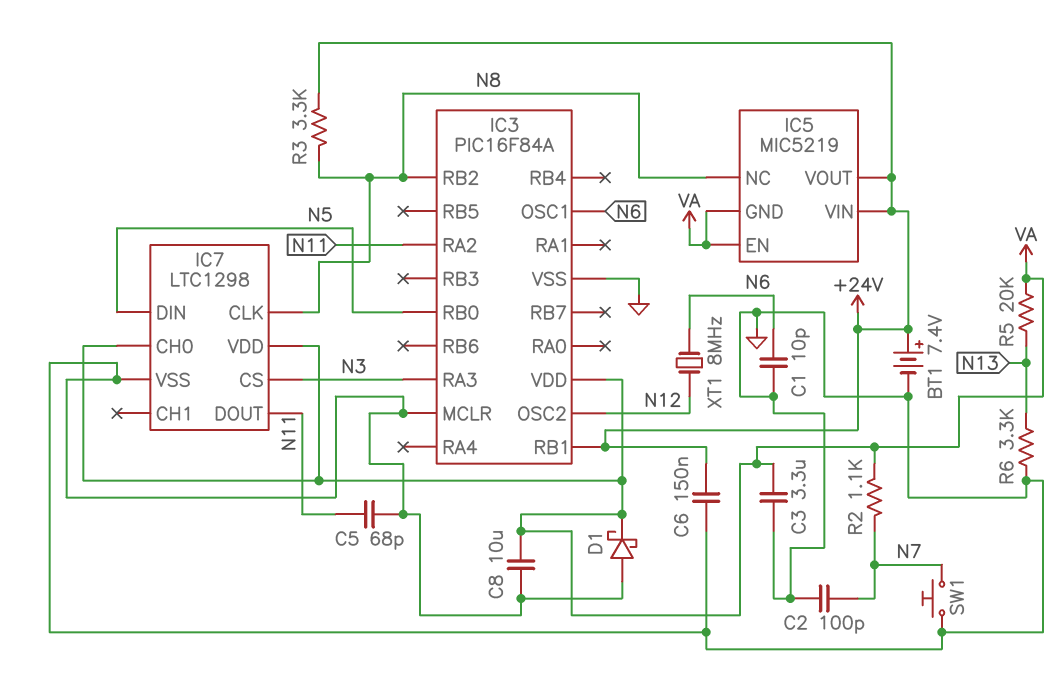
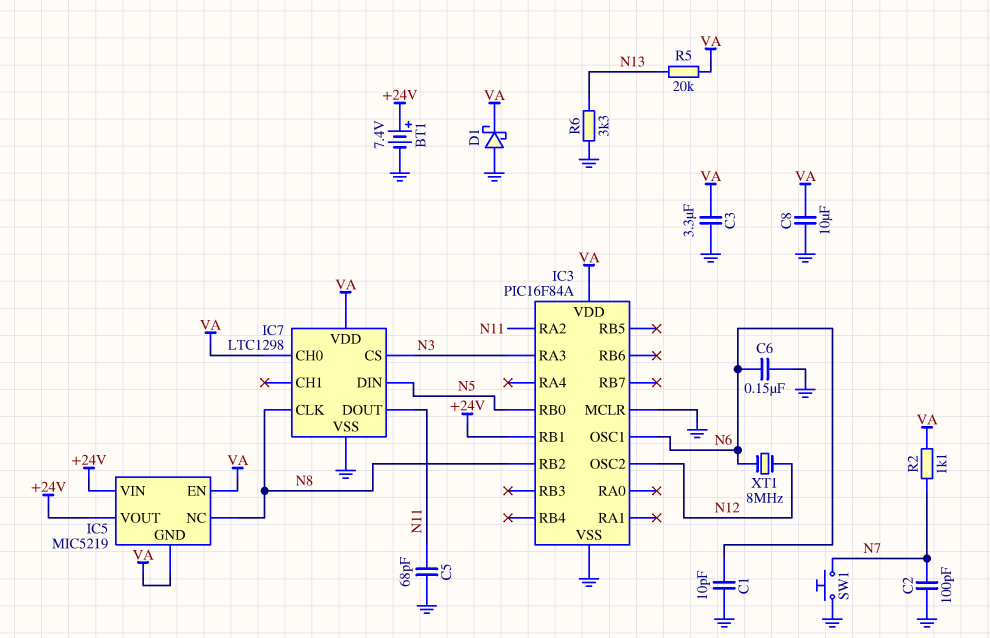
C6: 150nF (+24V, GND) -> 150nF (GND, N6)
R3: 3.3k (+24V, N8) -> none

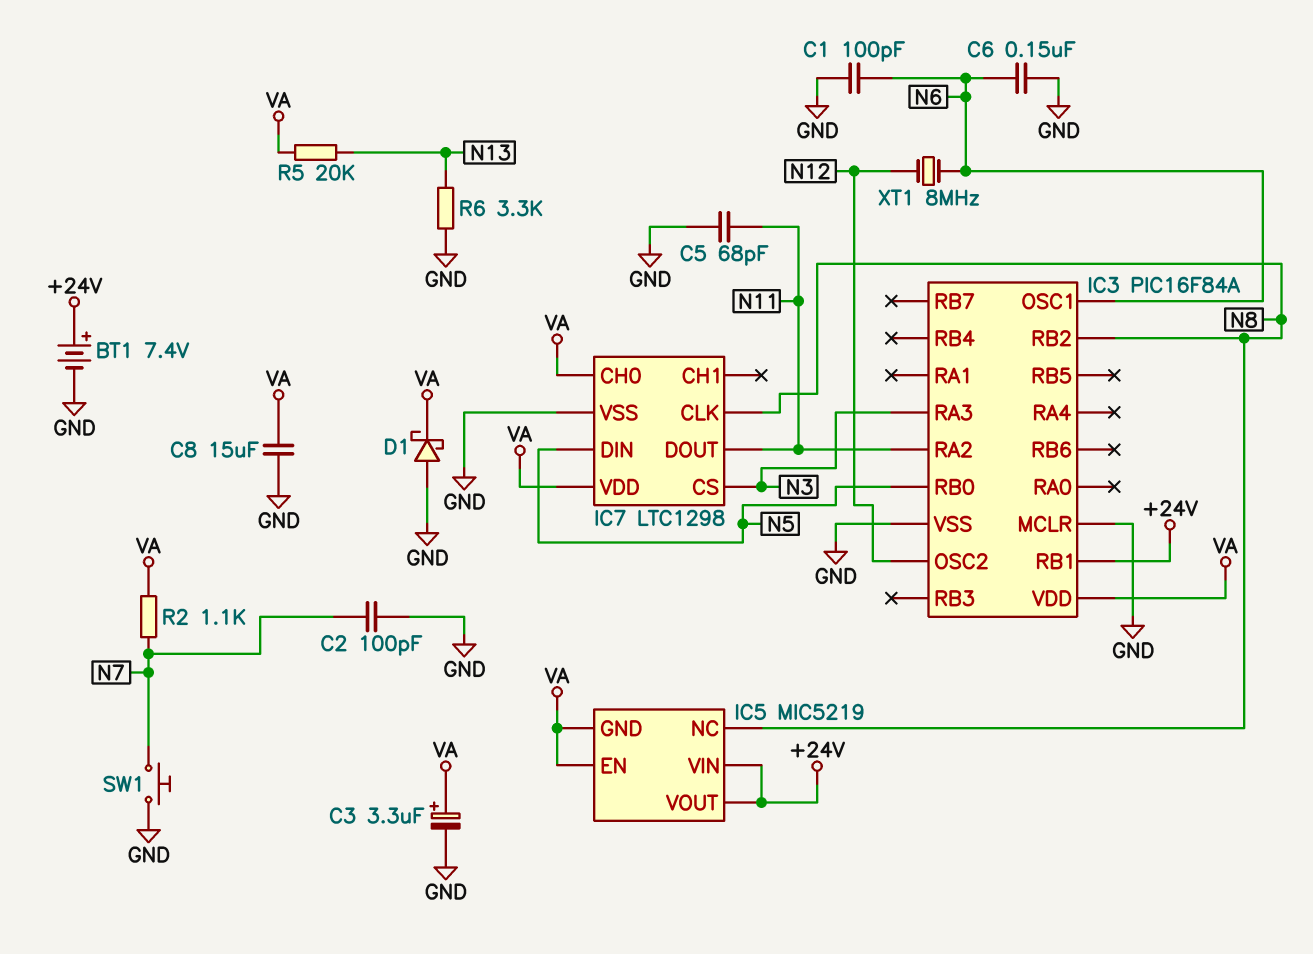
C1: 10pF (GND, N6) -> 100pF (GND, N6)
C3: 3.3uF (GND, VA) -> 3.3uF (plus VA, minus GND)
C8: 10uF (GND, VA) -> 15uF (GND, VA)

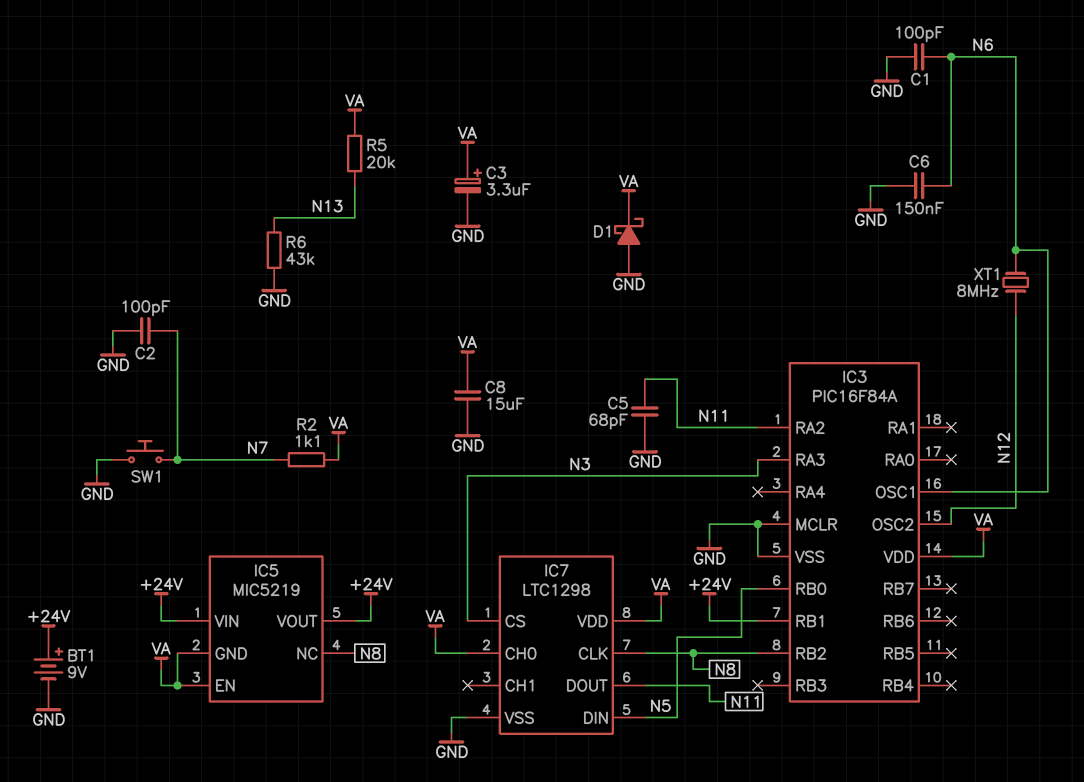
BT1: 7.4V (plus +24V, minus GND) -> 9V (plus +24V, minus GND)
R6: 3.3k (GND, N13) -> 43k (GND, N13)

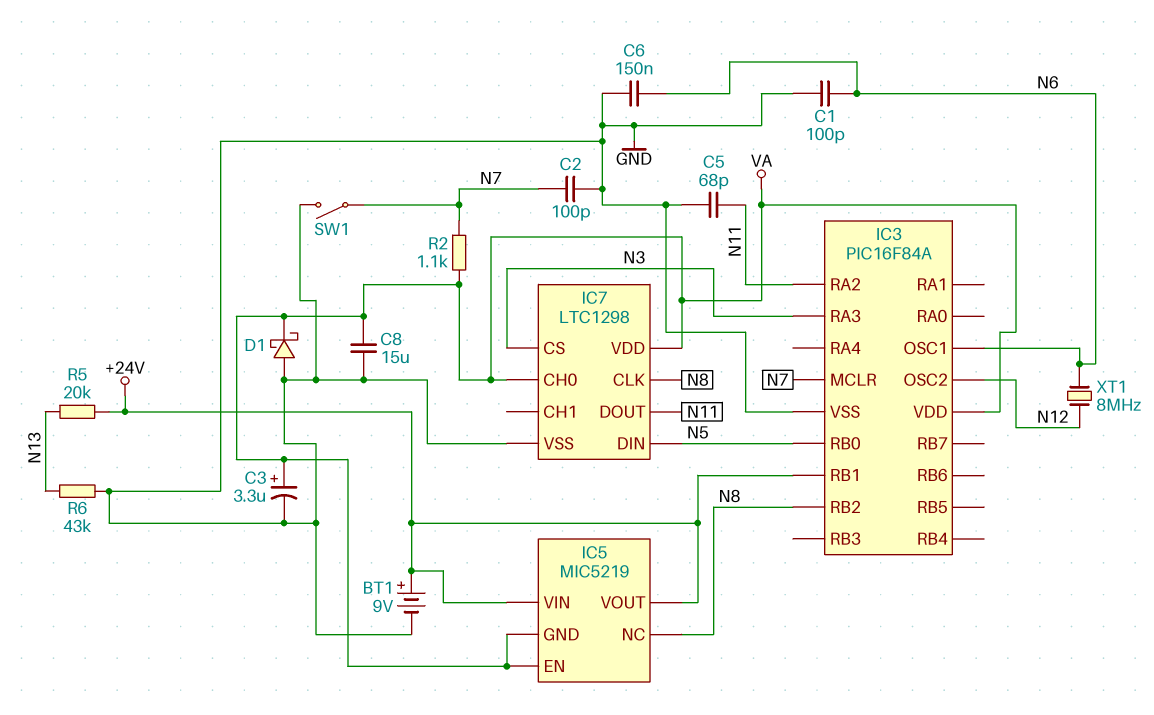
IC3 pin MCLR: GND -> N7
R5: 20k (N13, VA) -> 20k (+24V, N13)
SW1: button (GND, N7) -> switch (GND, N7)

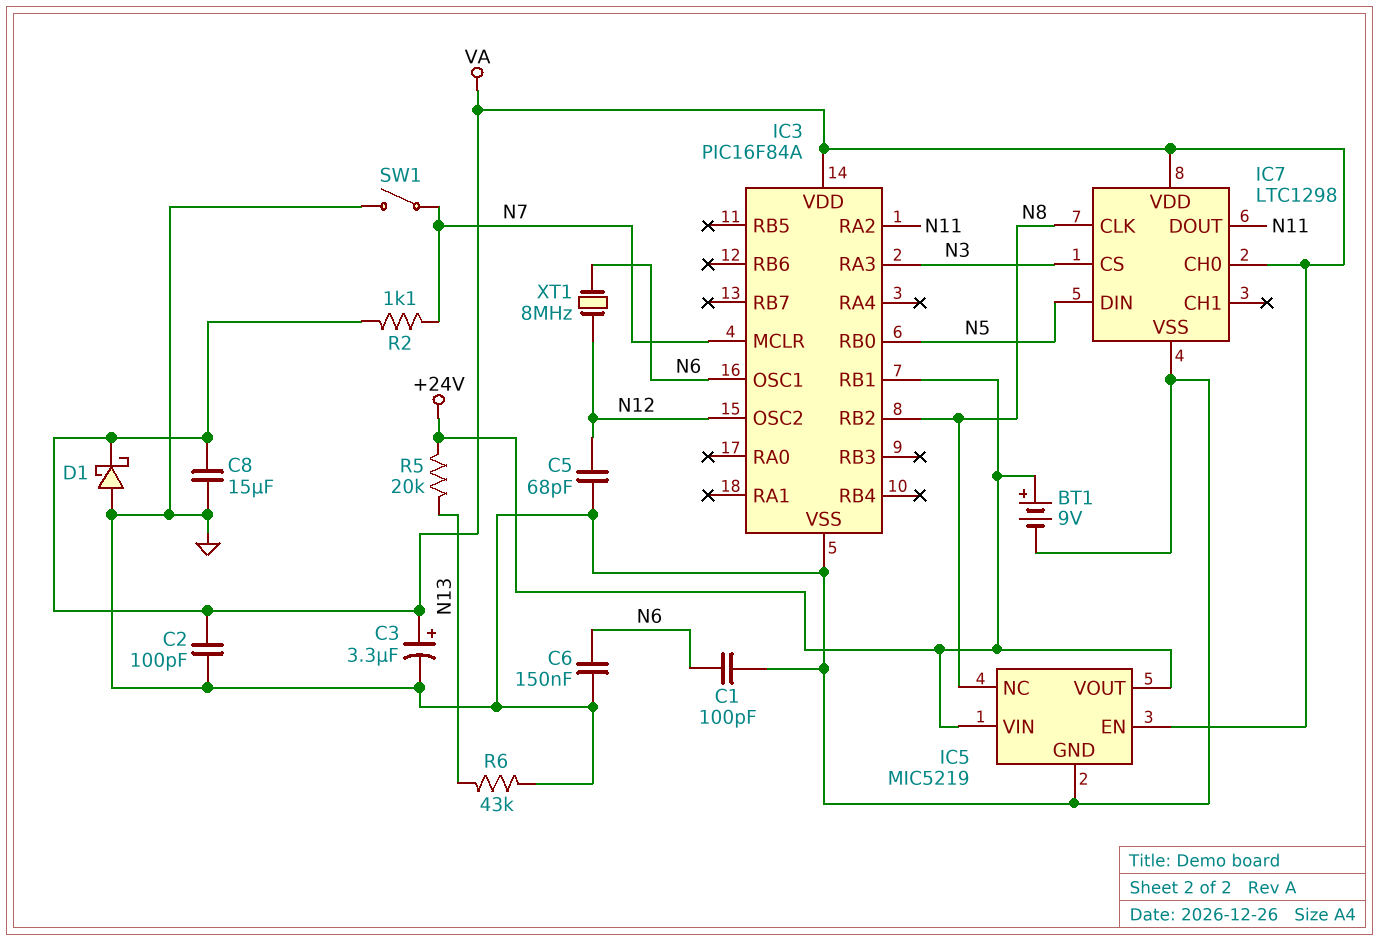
C2: 100pF (GND, N7) -> 100pF (GND, VA)
C5: 68pF (GND, N11) -> 68pF (GND, N12)
IC5 pin GND: VA -> GND

